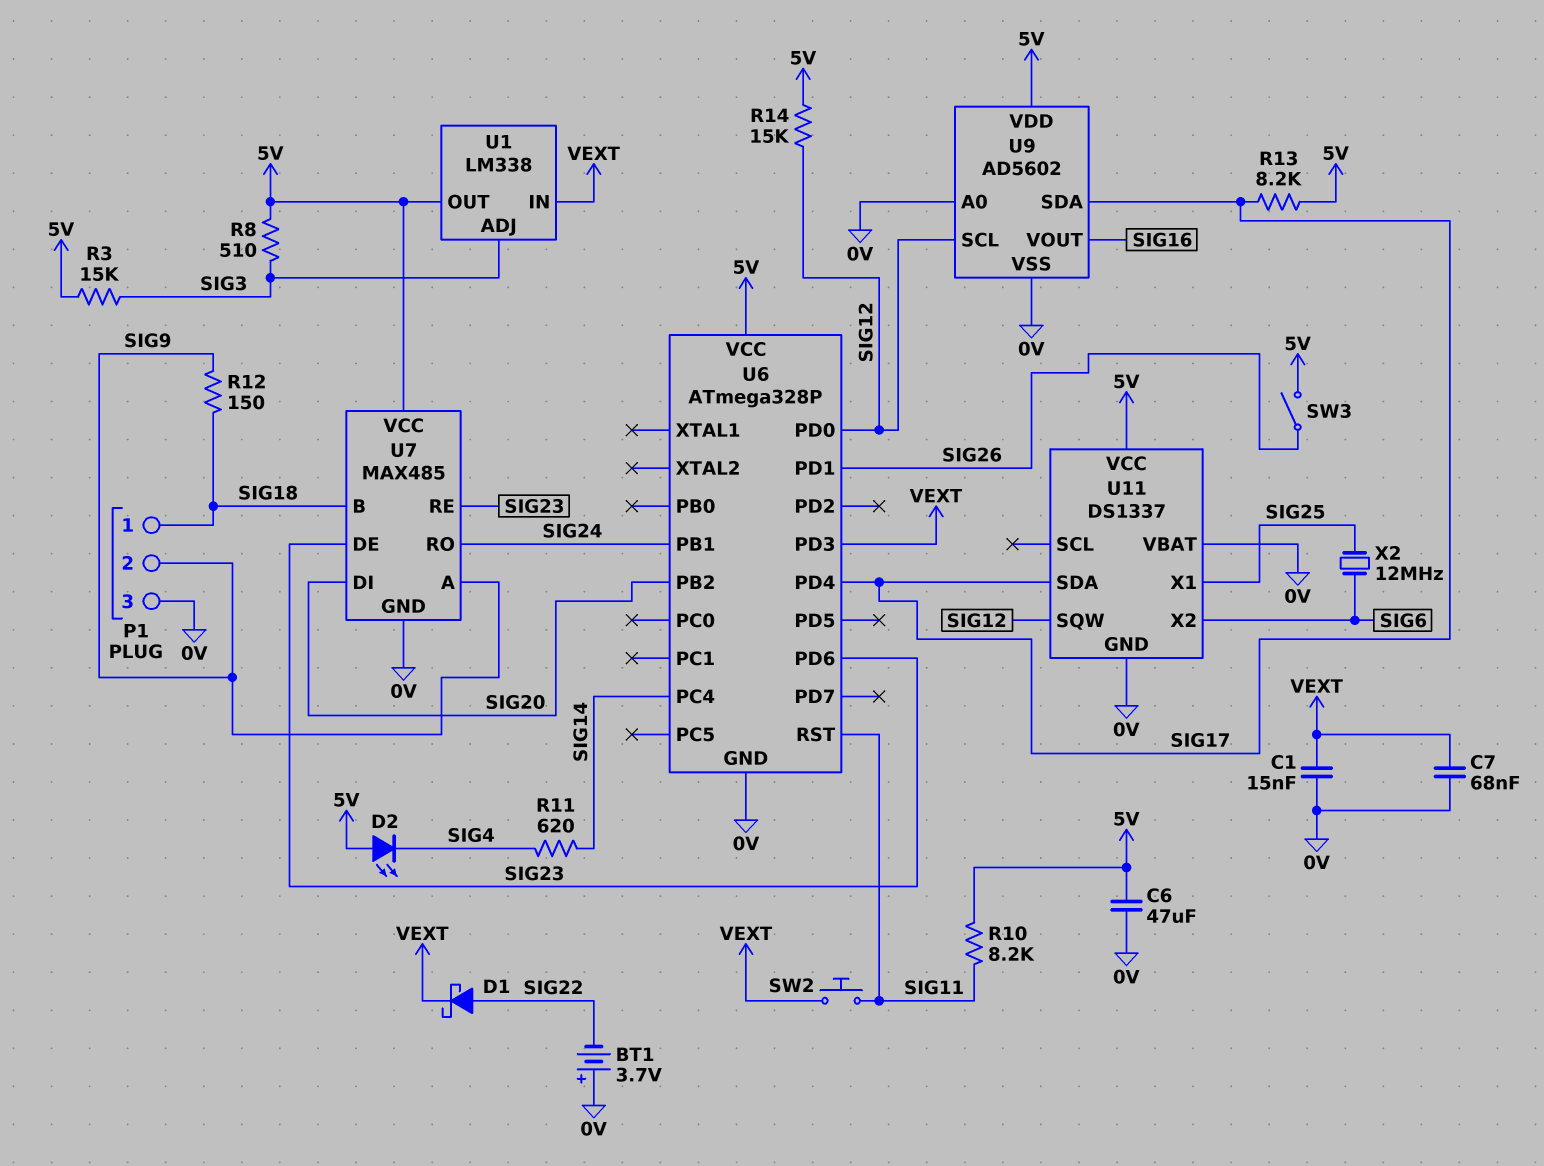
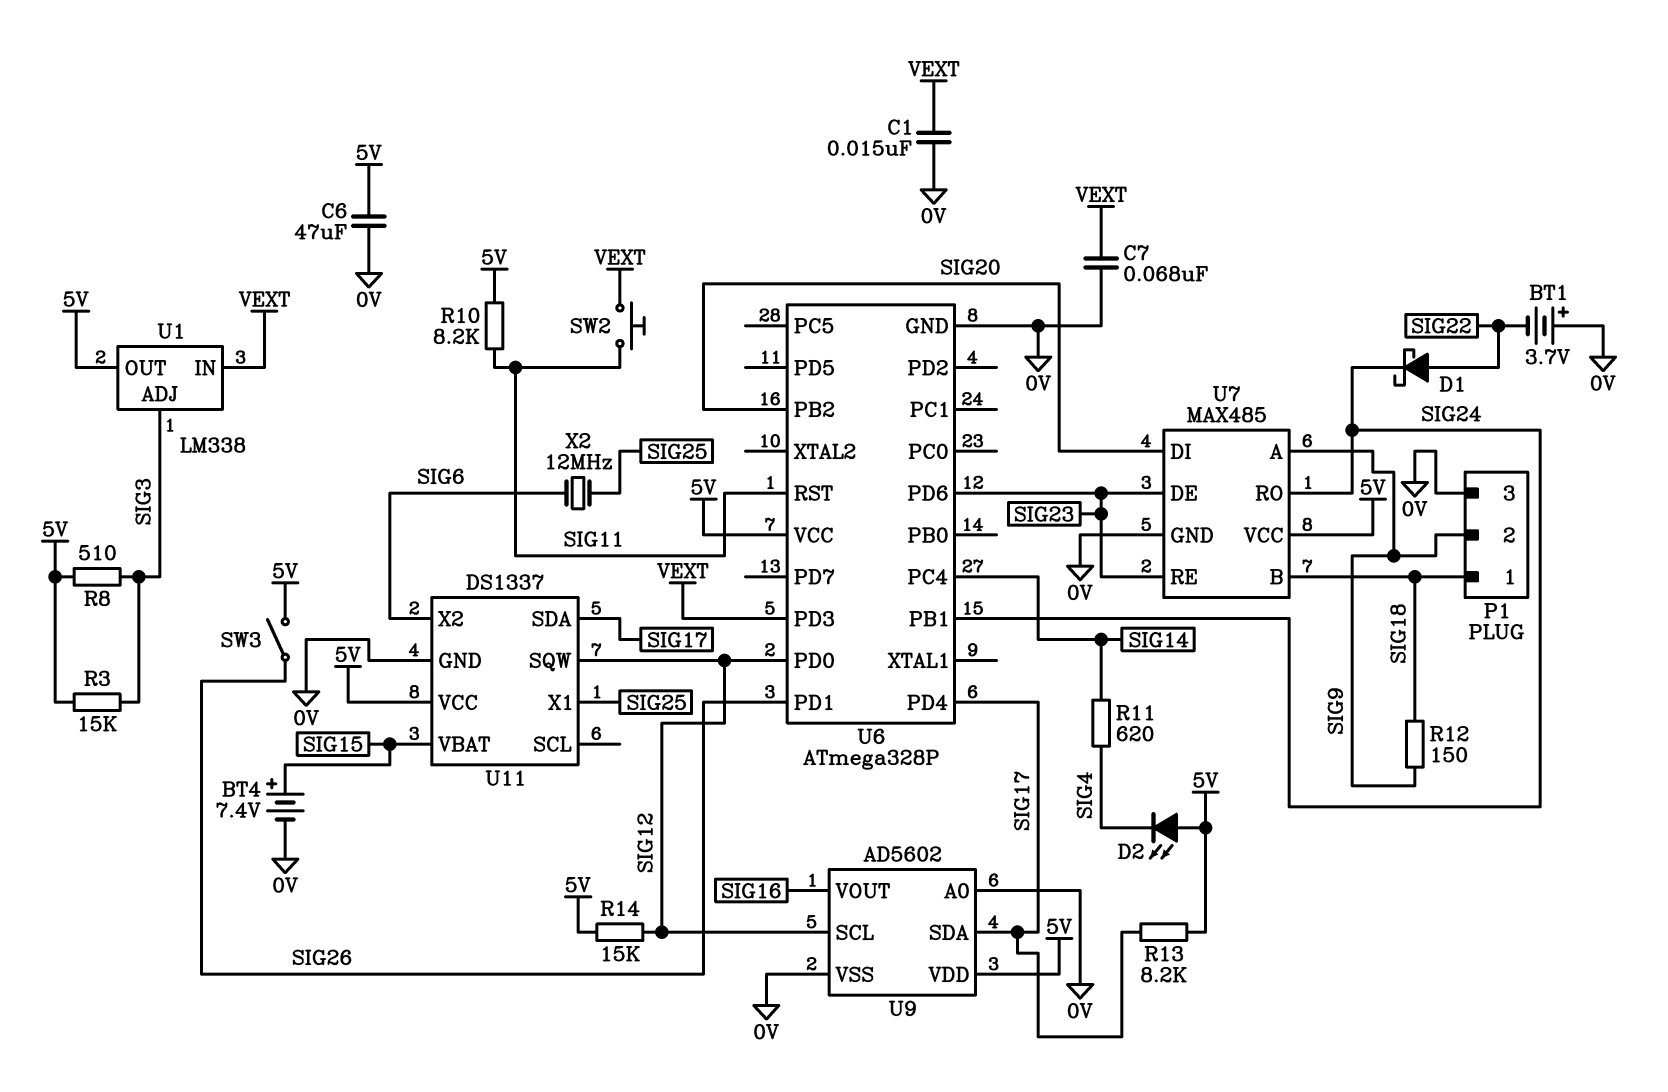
BT4: none -> 7.4V (plus SIG15, minus 0V)
D1: schottky (A SIG22, K VEXT) -> schottky (A SIG22, K SIG24)
U11 pin VBAT: 0V -> SIG15

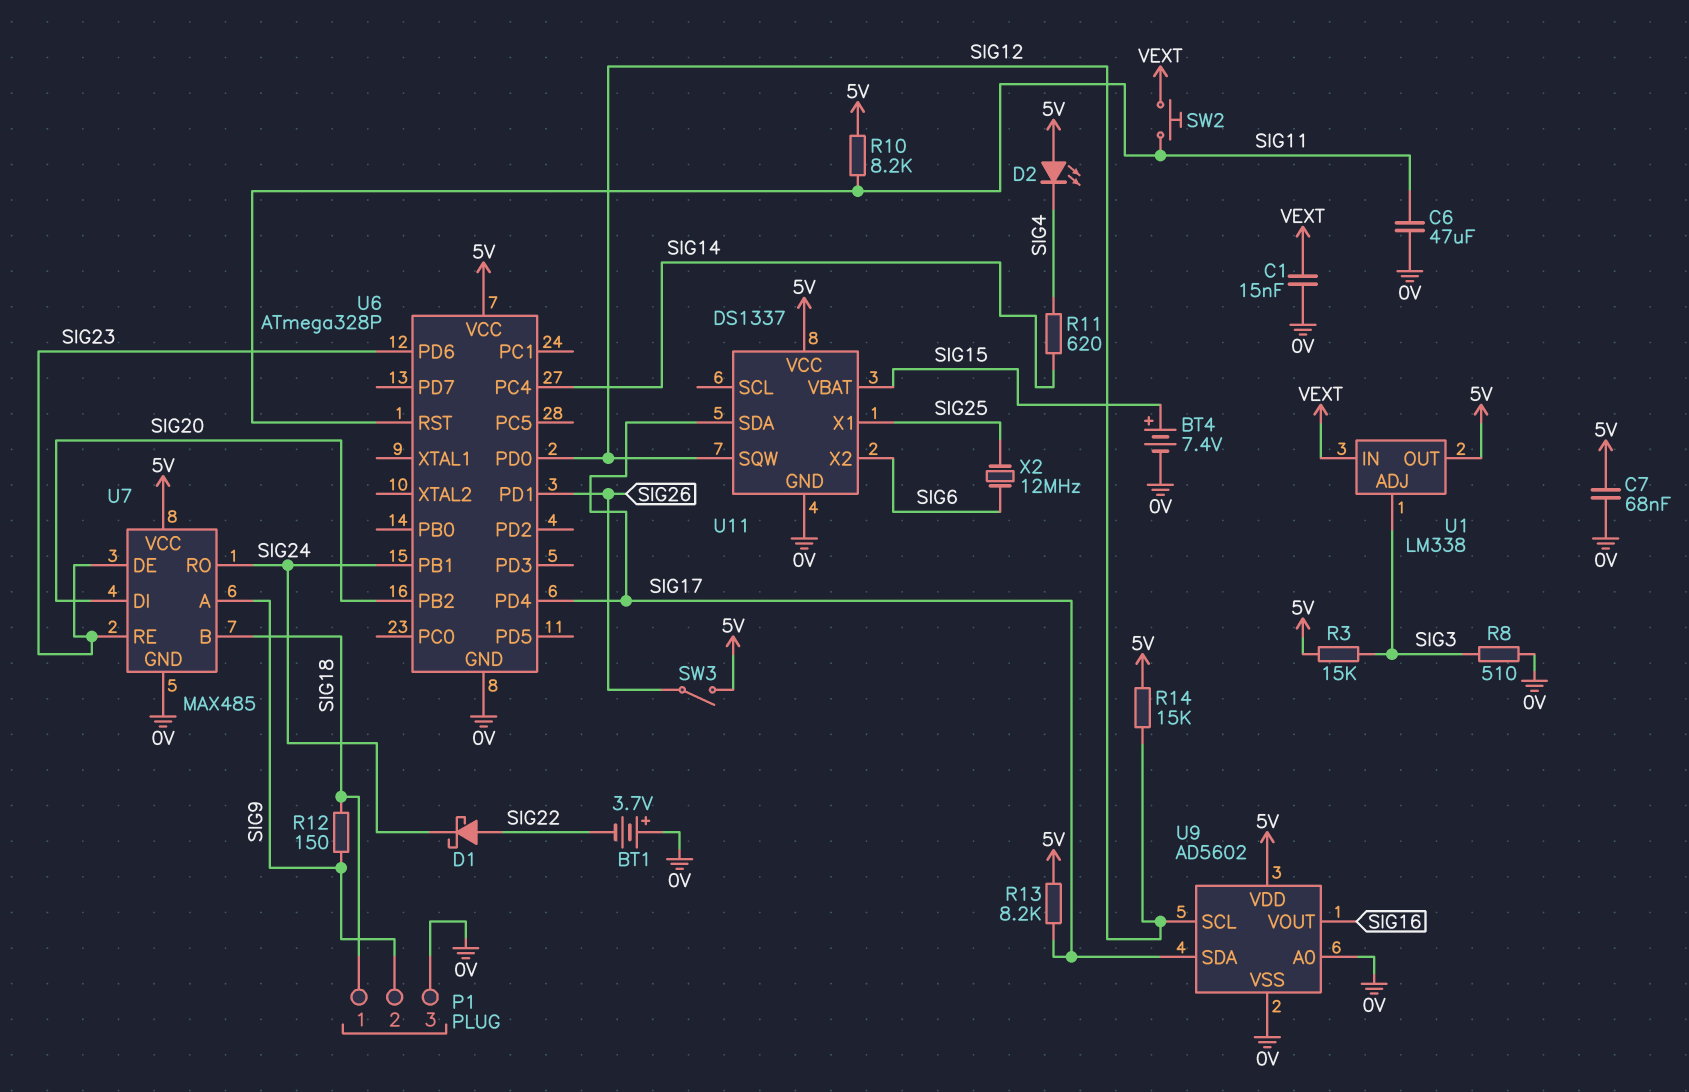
C6: 47uF (0V, 5V) -> 47uF (0V, SIG11)
C7: 68nF (0V, VEXT) -> 68nF (0V, 5V)
R8: 510 (5V, SIG3) -> 510 (0V, SIG3)
U6 pin PD3: VEXT -> none

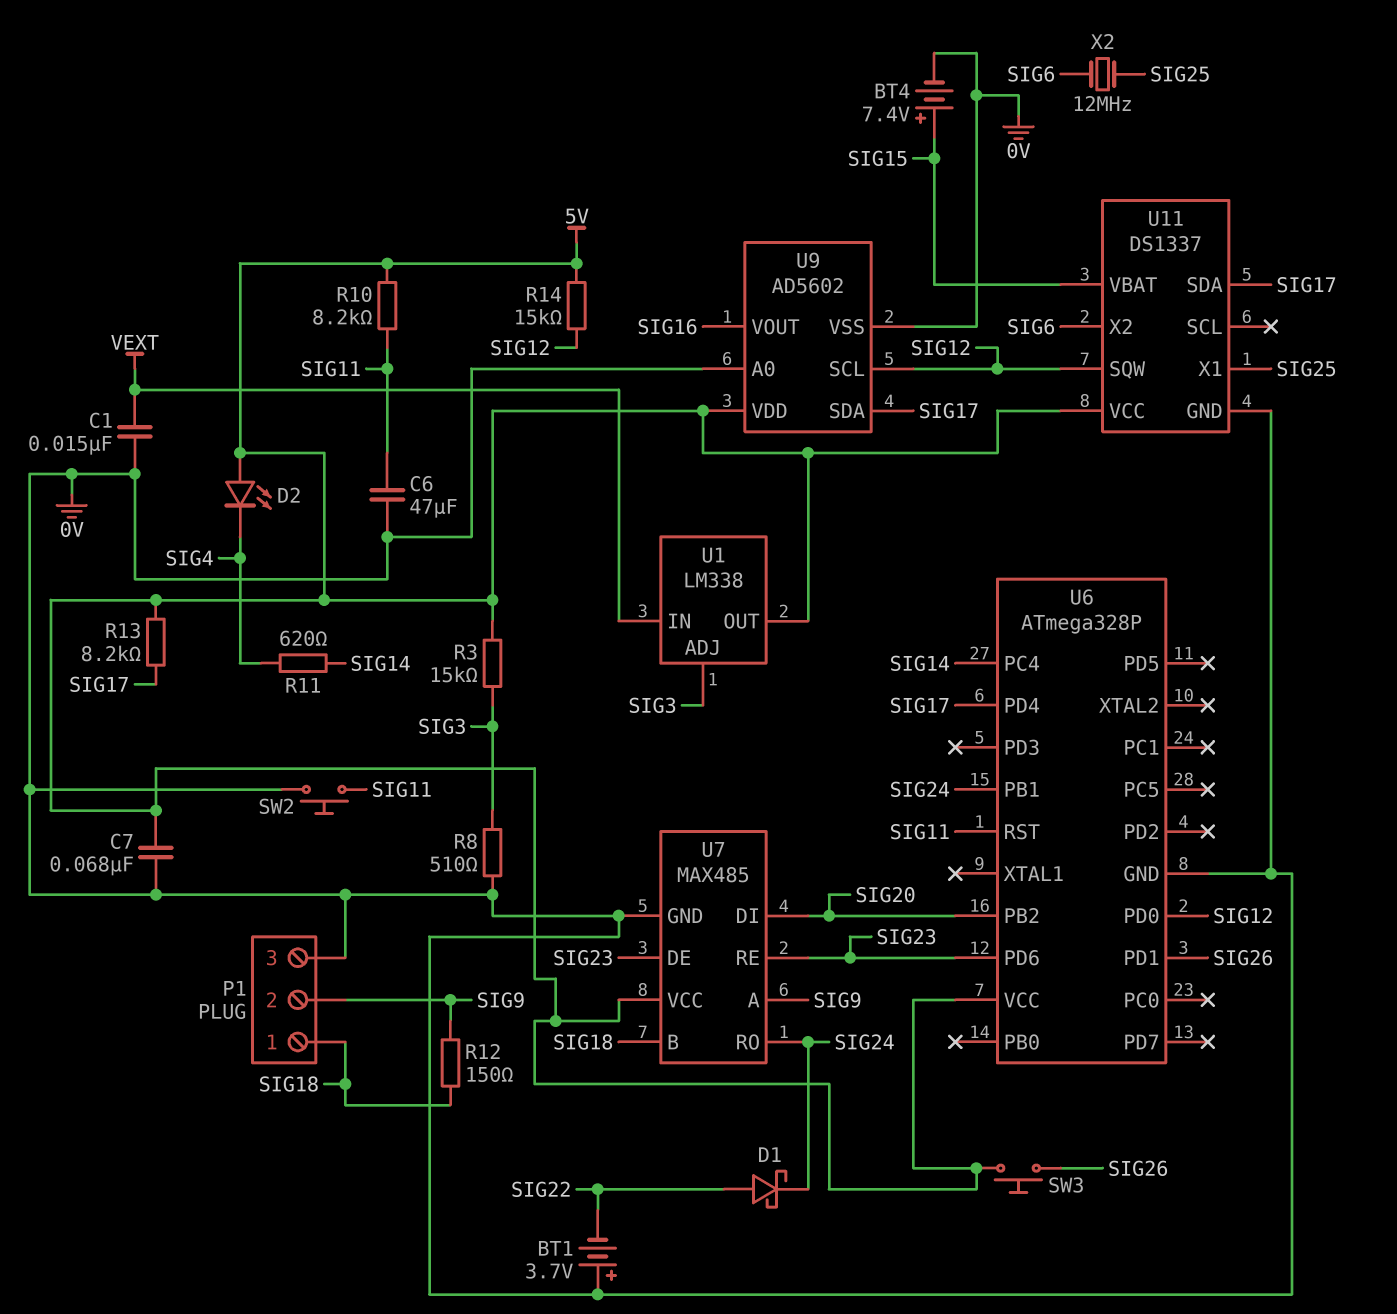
SW2: button (SIG11, VEXT) -> button (0V, SIG11)
SW3: switch (5V, SIG26) -> button (5V, SIG26)

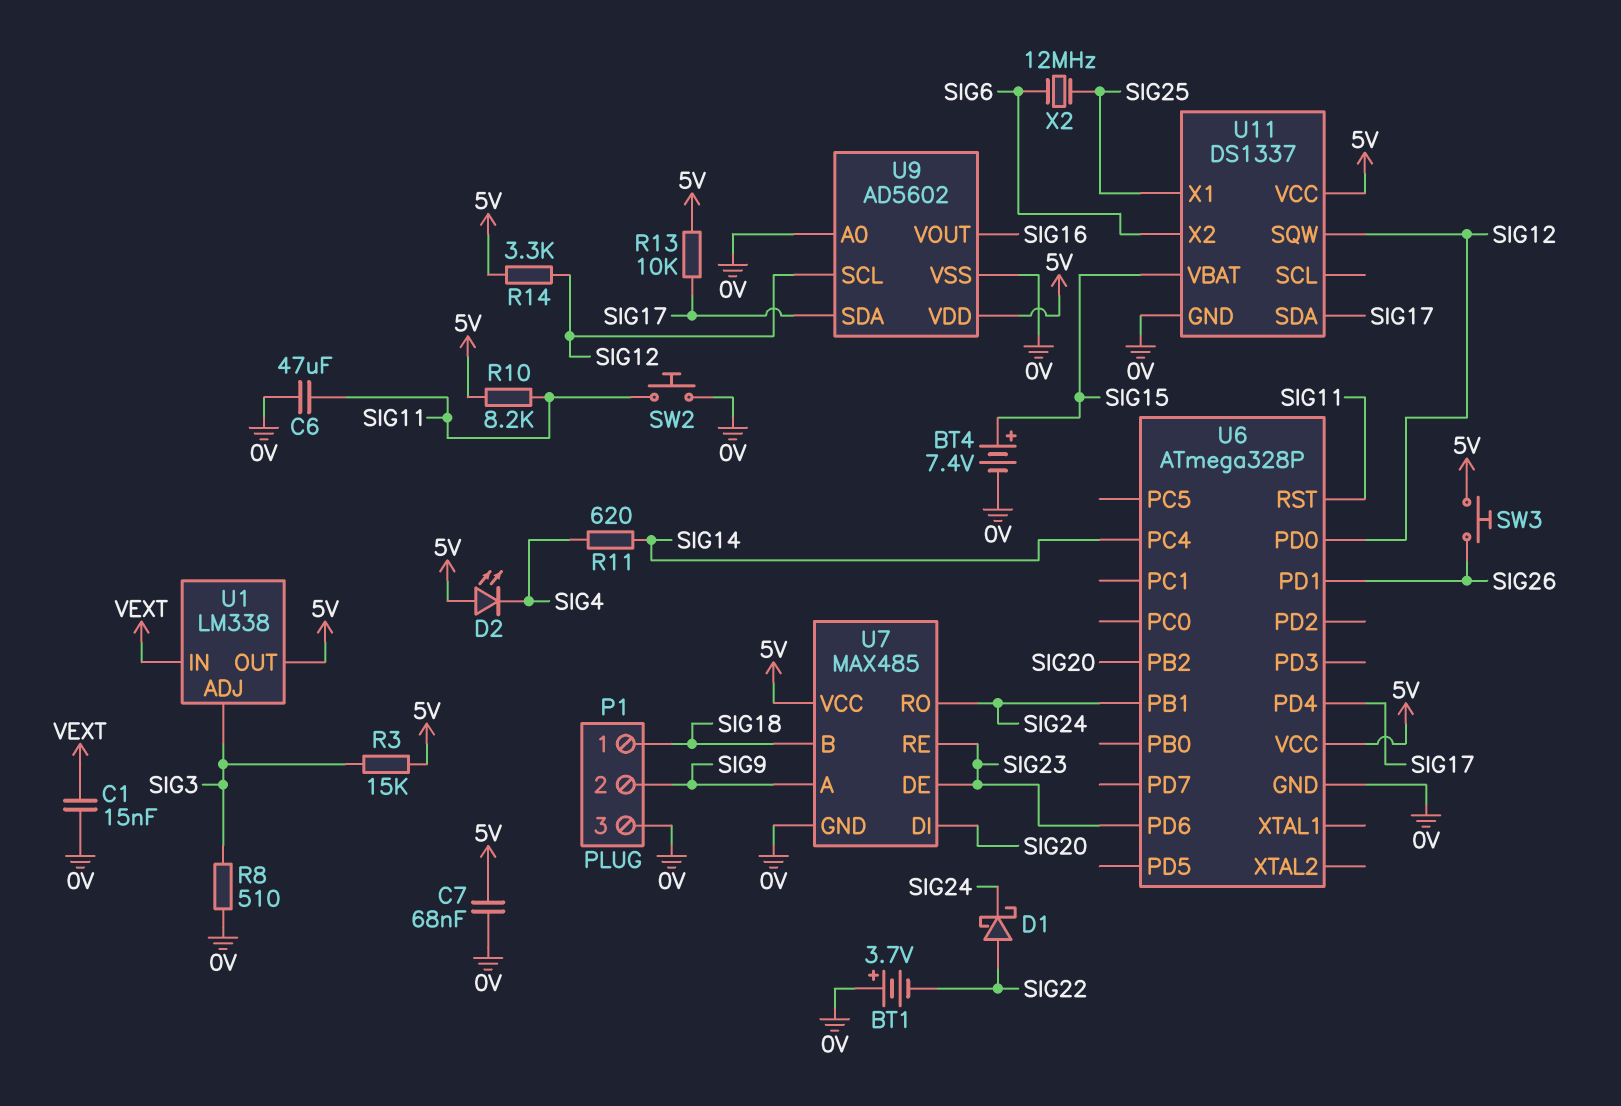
R12: 150 (SIG9, SIG18) -> none
R13: 8.2k (5V, SIG17) -> 10k (5V, SIG17)
R14: 15k (5V, SIG12) -> 3.3k (5V, SIG12)

